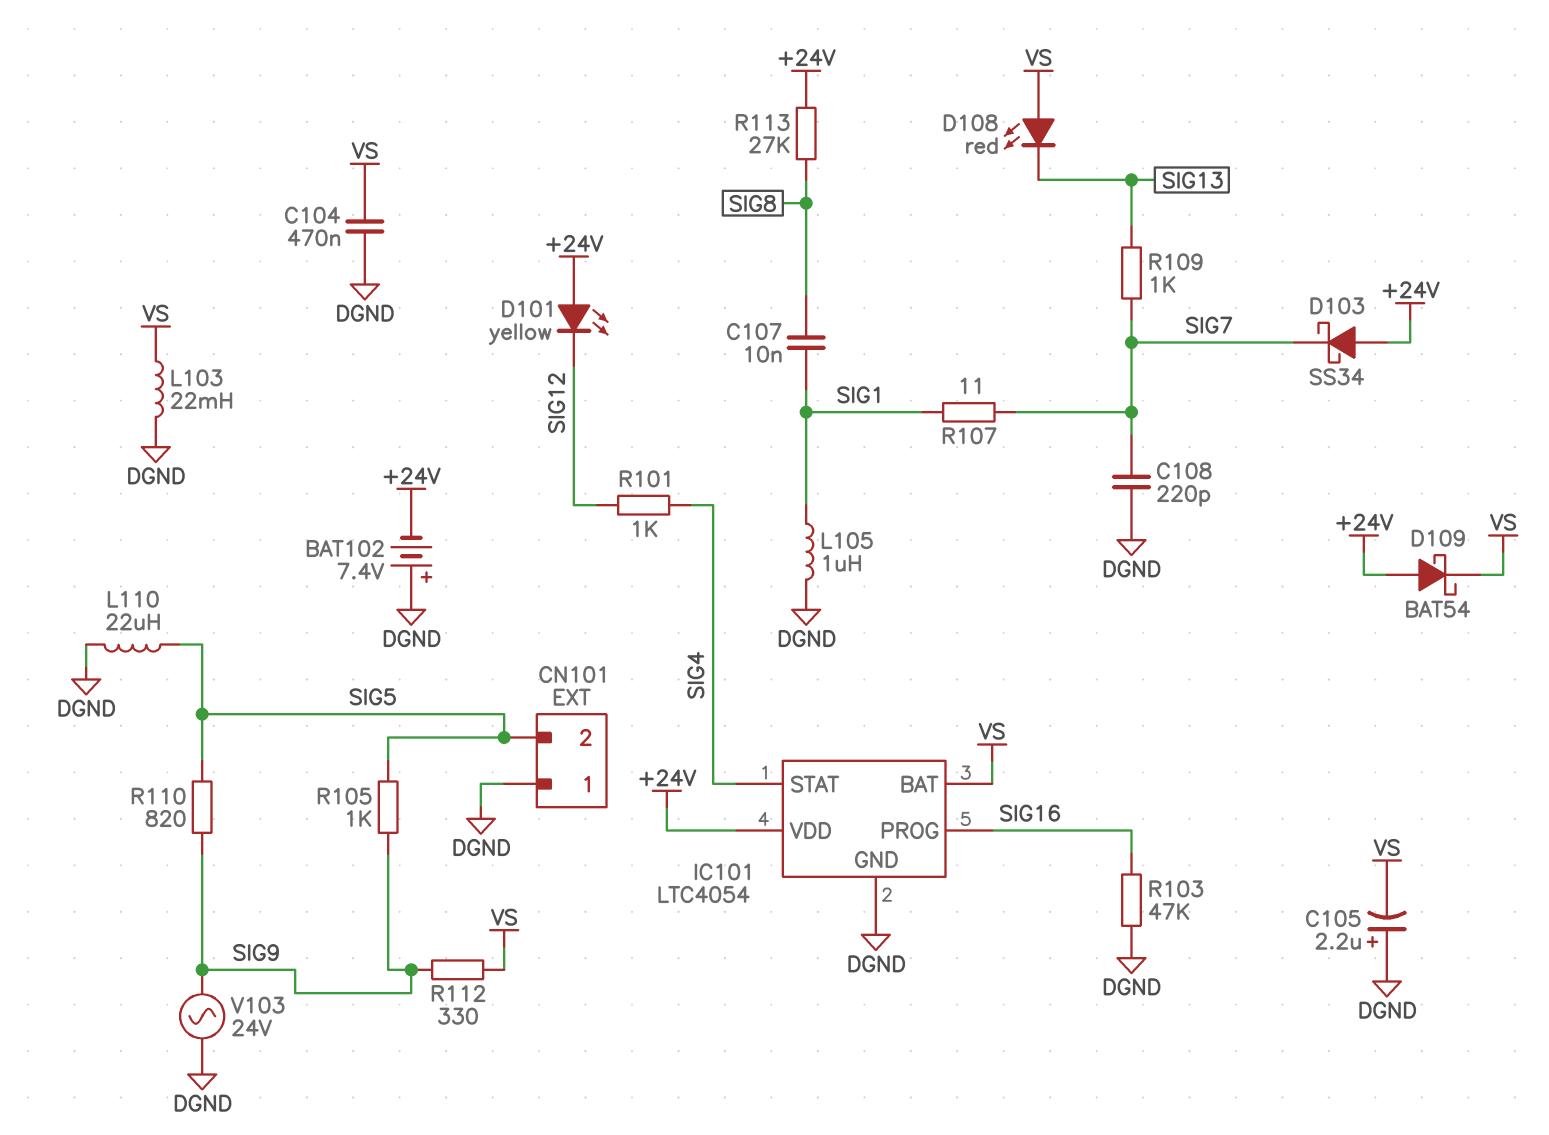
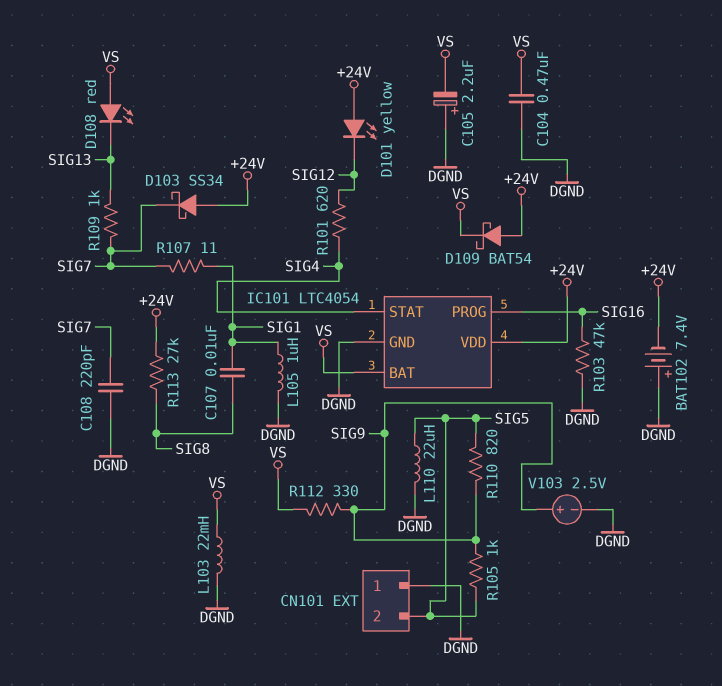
R101: 1k (SIG4, SIG12) -> 620 (SIG4, SIG12)
V103: AC 24V (DGND, SIG9) -> 2.5V (plus SIG9, minus DGND)

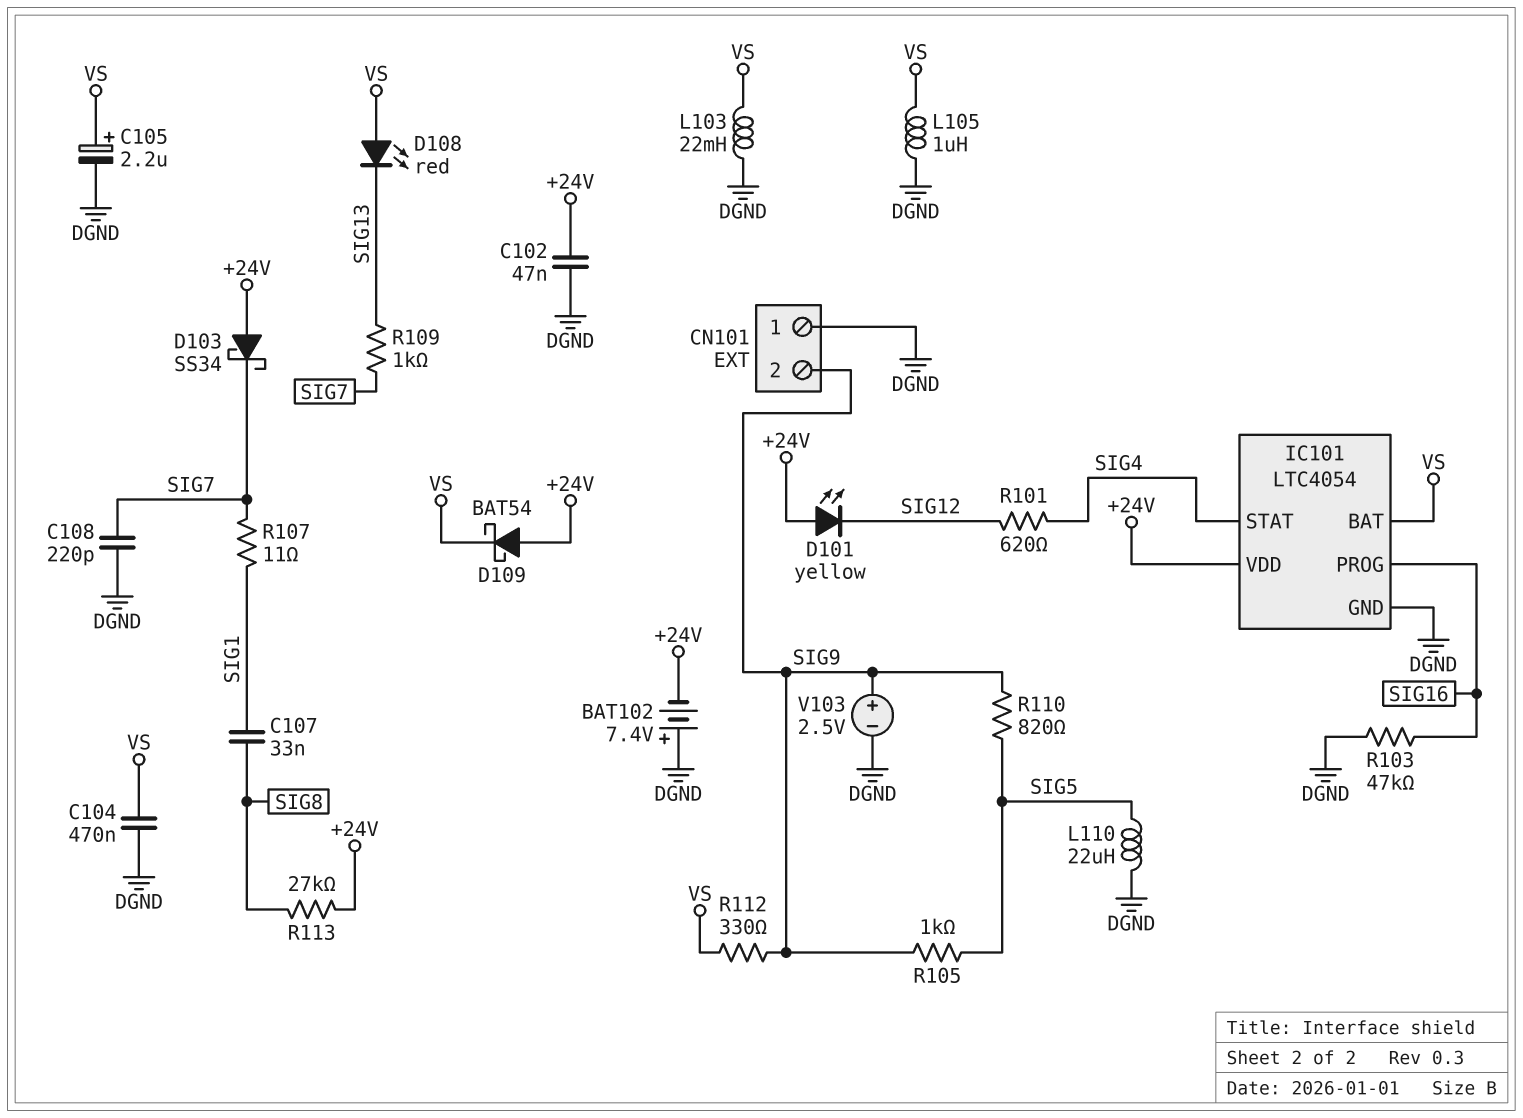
C102: none -> 47nF (+24V, DGND)
C105: 2.2uF (plus DGND, minus VS) -> 2.2uF (plus VS, minus DGND)
C107: 10nF (SIG1, SIG8) -> 33nF (SIG1, SIG8)
CN101 pin 2: SIG5 -> SIG9
L105: 1uH (DGND, SIG1) -> 1uH (DGND, VS)

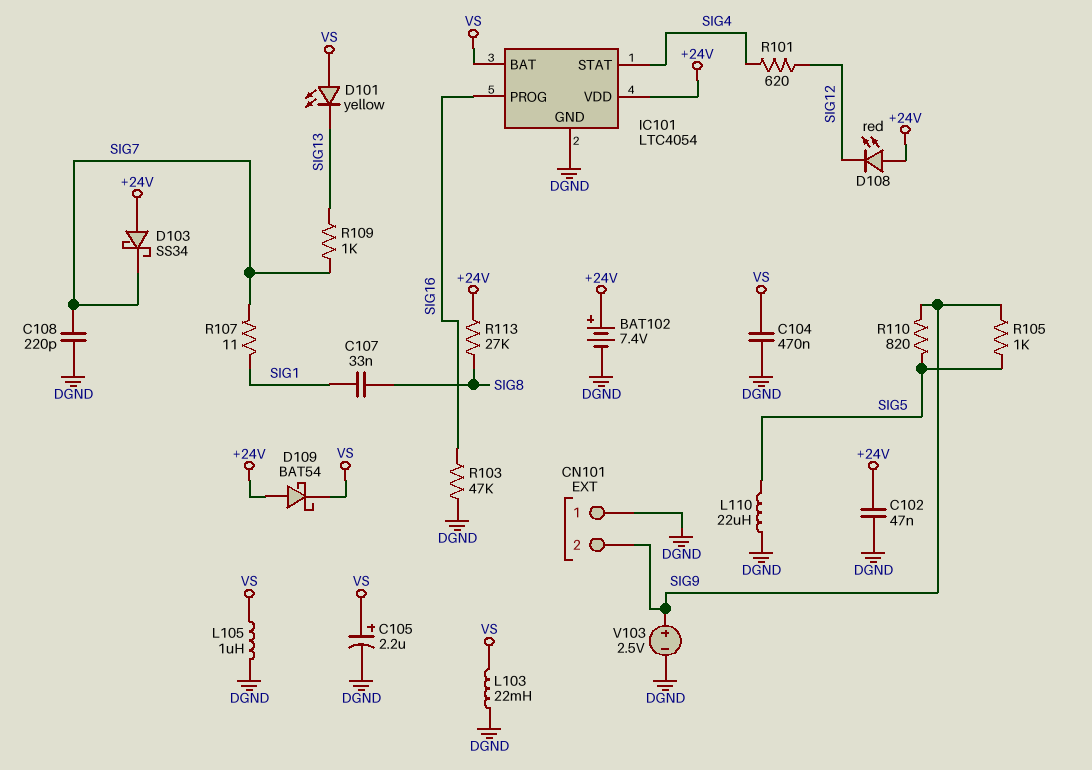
BAT102: 7.4V (plus DGND, minus +24V) -> 7.4V (plus +24V, minus DGND)
D101: LED yellow (A +24V, K SIG12) -> LED yellow (A VS, K SIG13)
D108: LED red (A VS, K SIG13) -> LED red (A +24V, K SIG12)
R112: 330 (SIG9, VS) -> none

